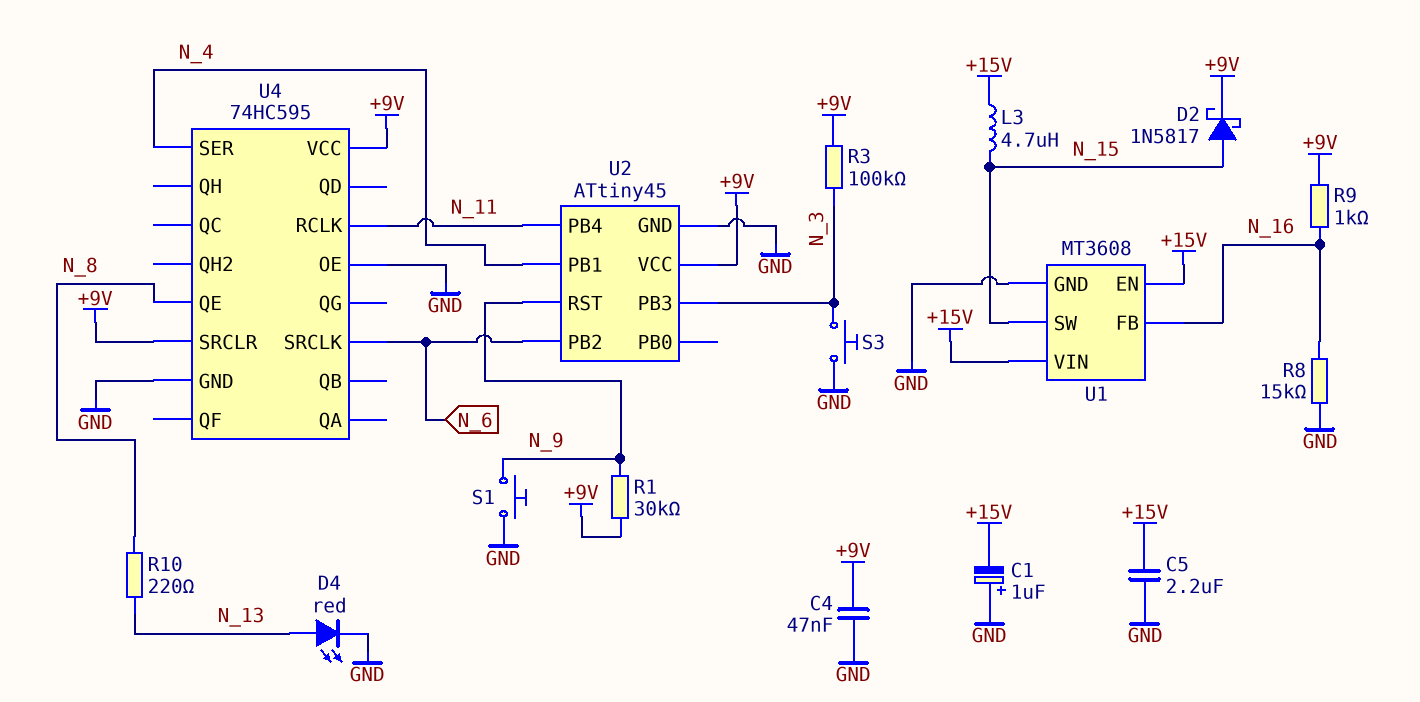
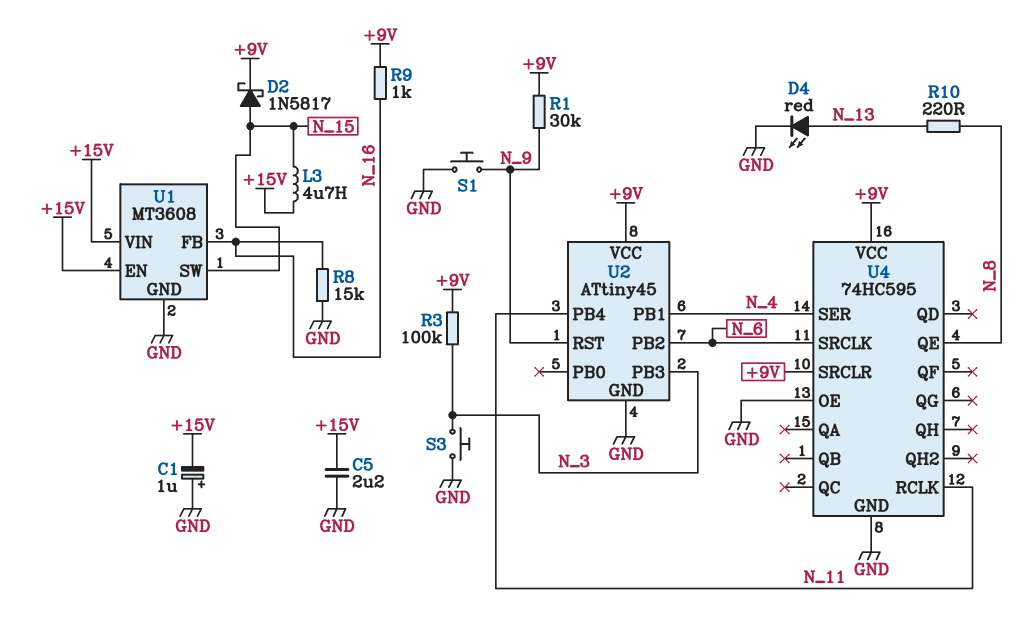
C4: 47nF (+9V, GND) -> none

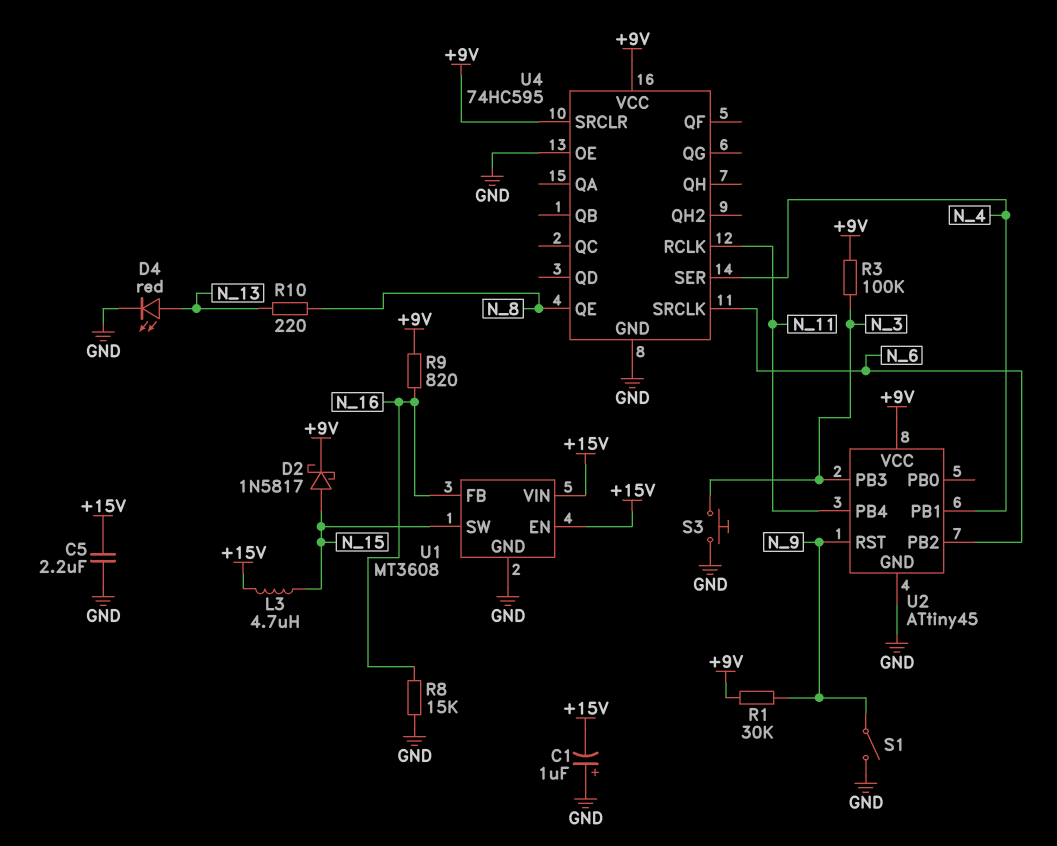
R9: 1k (+9V, N_16) -> 820 (+9V, N_16)
S1: button (GND, N_9) -> switch (GND, N_9)

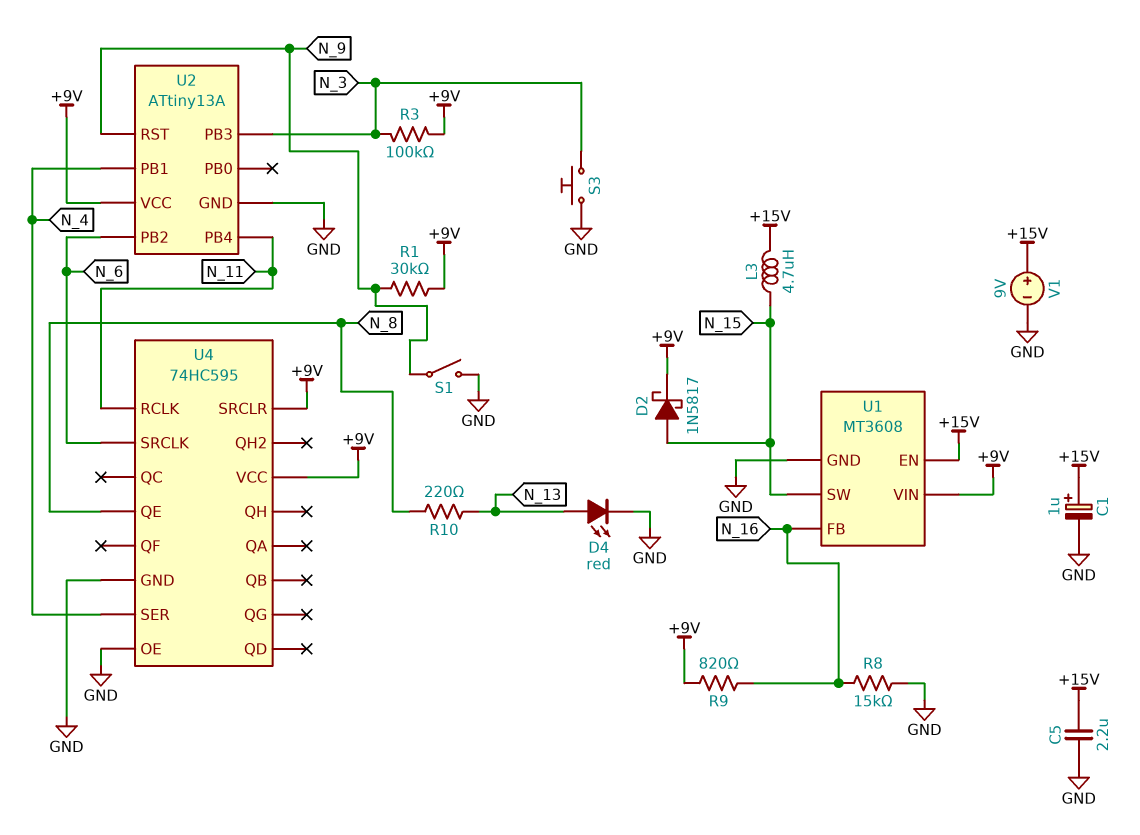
C1: 1uF (plus GND, minus +15V) -> 1uF (plus +15V, minus GND)
U1 pin VIN: +15V -> +9V
U2: ATtiny45 -> ATtiny13A
V1: none -> 9V (plus +15V, minus GND)

